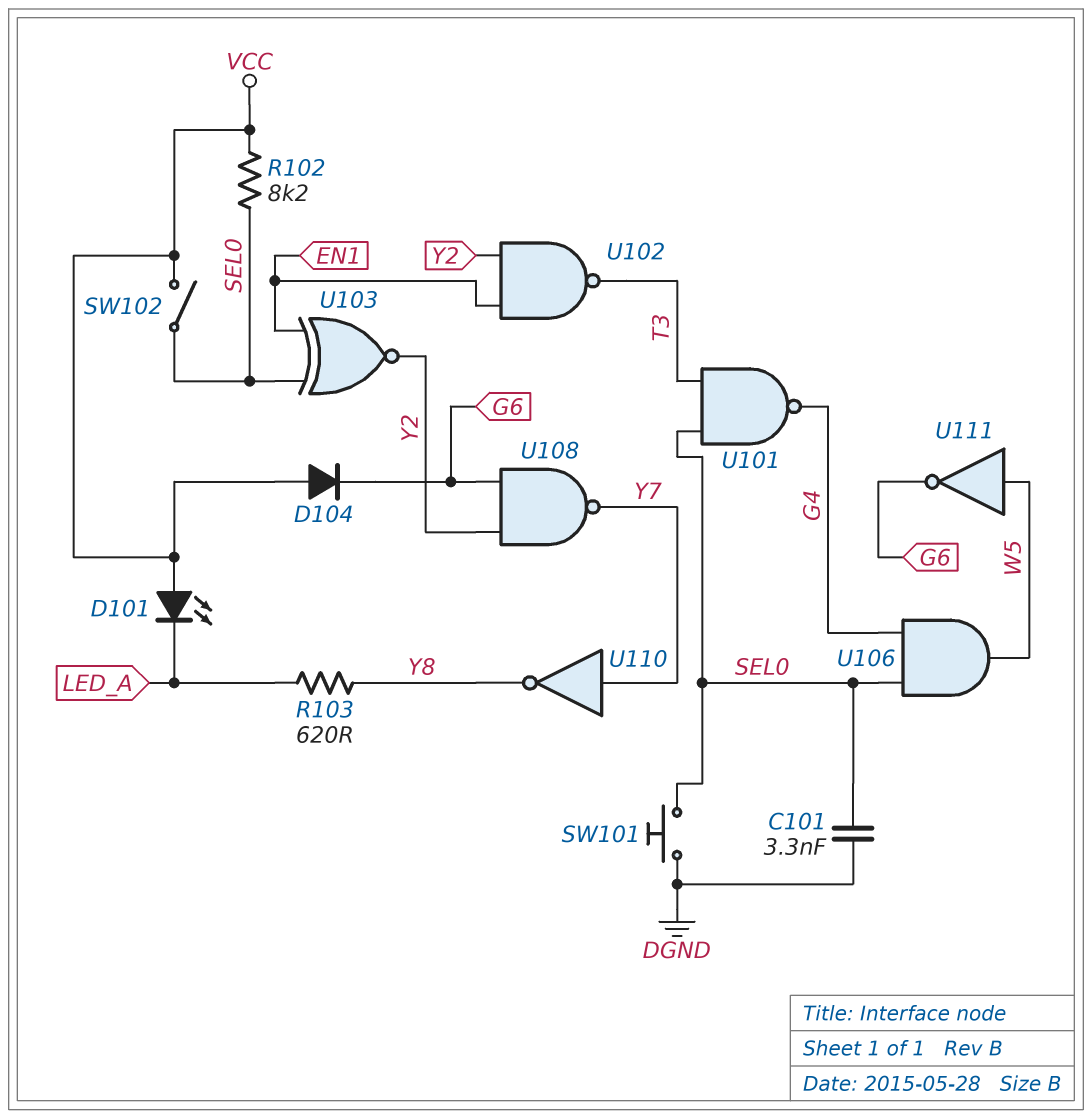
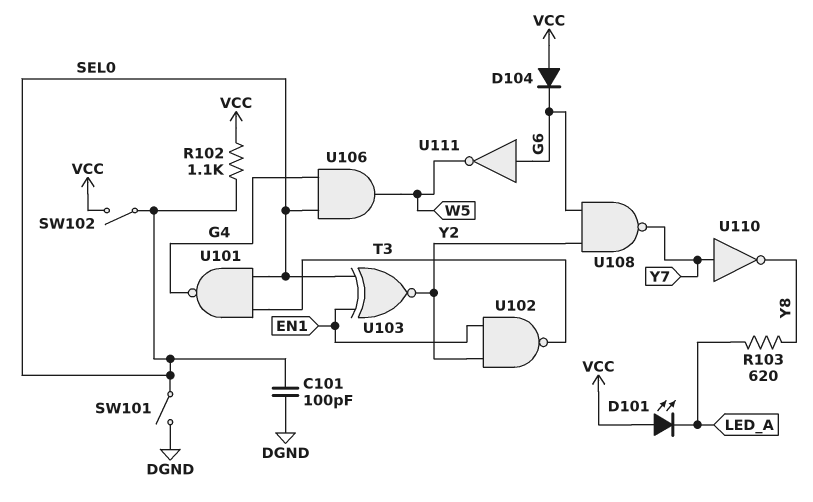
C101: 3.3nF (DGND, SEL0) -> 100pF (DGND, SEL0)
R102: 8.2k (SEL0, VCC) -> 1.1k (SEL0, VCC)
SW101: button (DGND, SEL0) -> switch (DGND, SEL0)
U111: NOT (in W5, out G6) -> NOT (in G6, out W5)

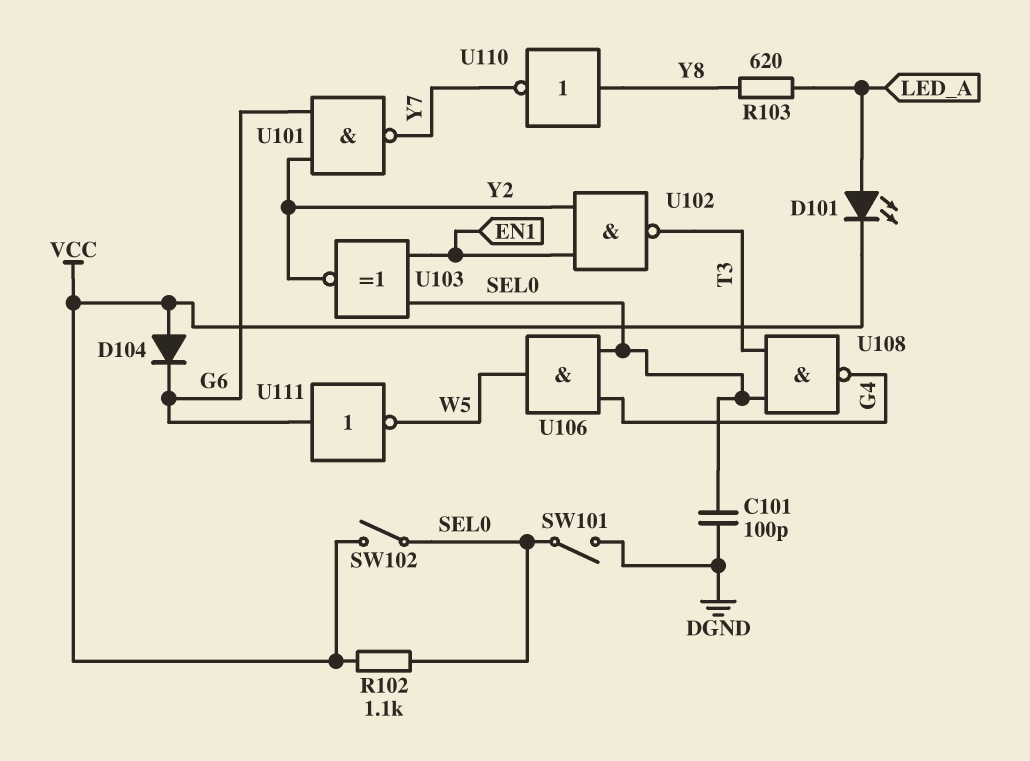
D101: LED (A VCC, K LED_A) -> LED (A LED_A, K VCC)
U101: NAND (in SEL0, in T3, out G4) -> NAND (in G6, in Y2, out Y7)
U108: NAND (in G6, in Y2, out Y7) -> NAND (in SEL0, in T3, out G4)
U110: NOT (in Y7, out Y8) -> NOT (in Y8, out Y7)

